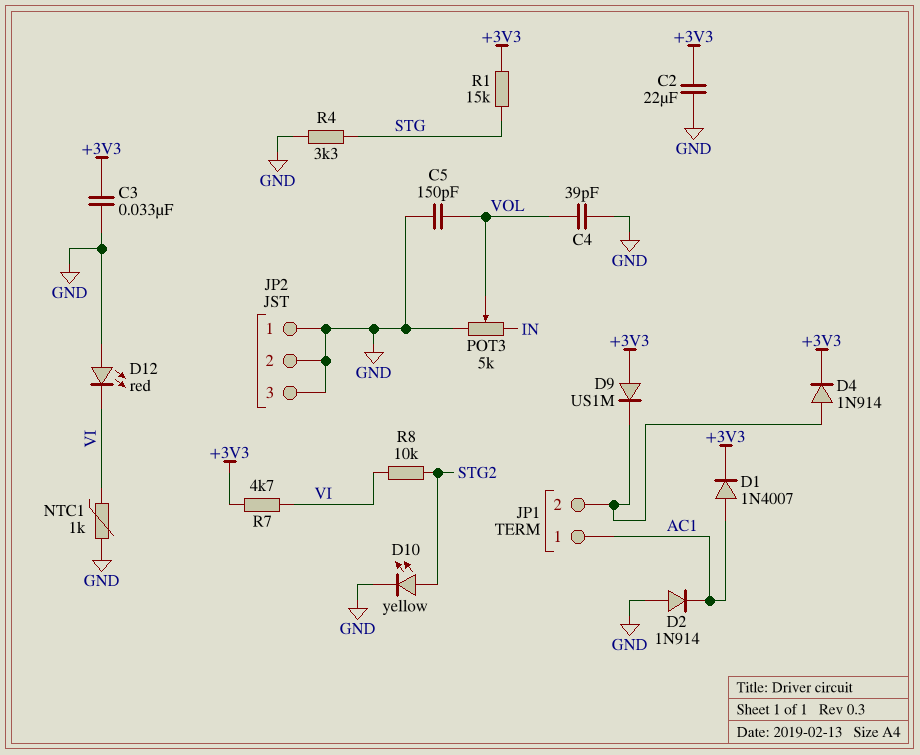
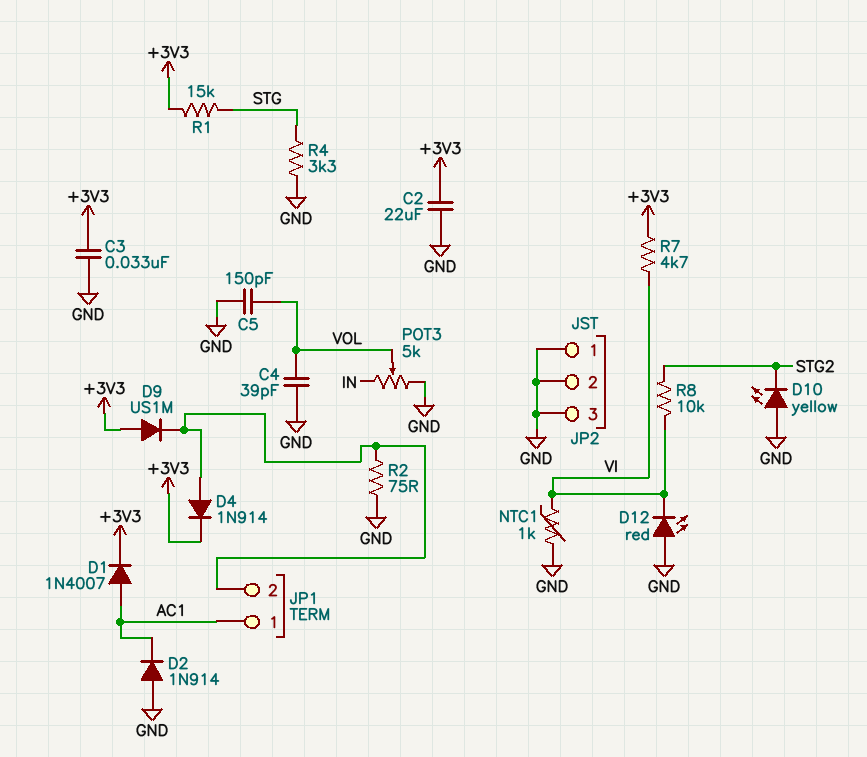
D10: LED yellow (A STG2, K GND) -> LED yellow (A GND, K STG2)
R2: none -> 75 (GND, JP1/2)

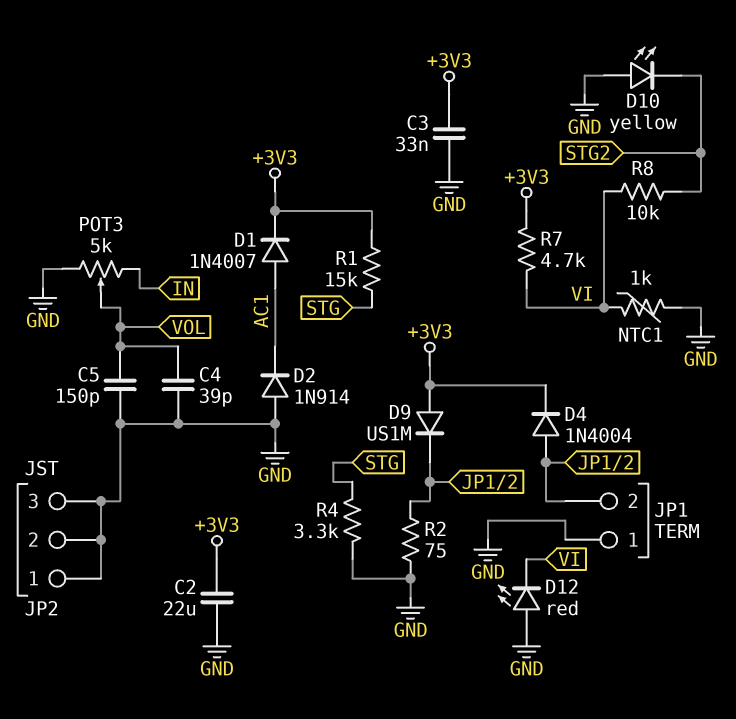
D4: diode 1N914 (A JP1/2, K +3V3) -> diode 1N4004 (A JP1/2, K +3V3)
JP1 pin 1: AC1 -> GND

